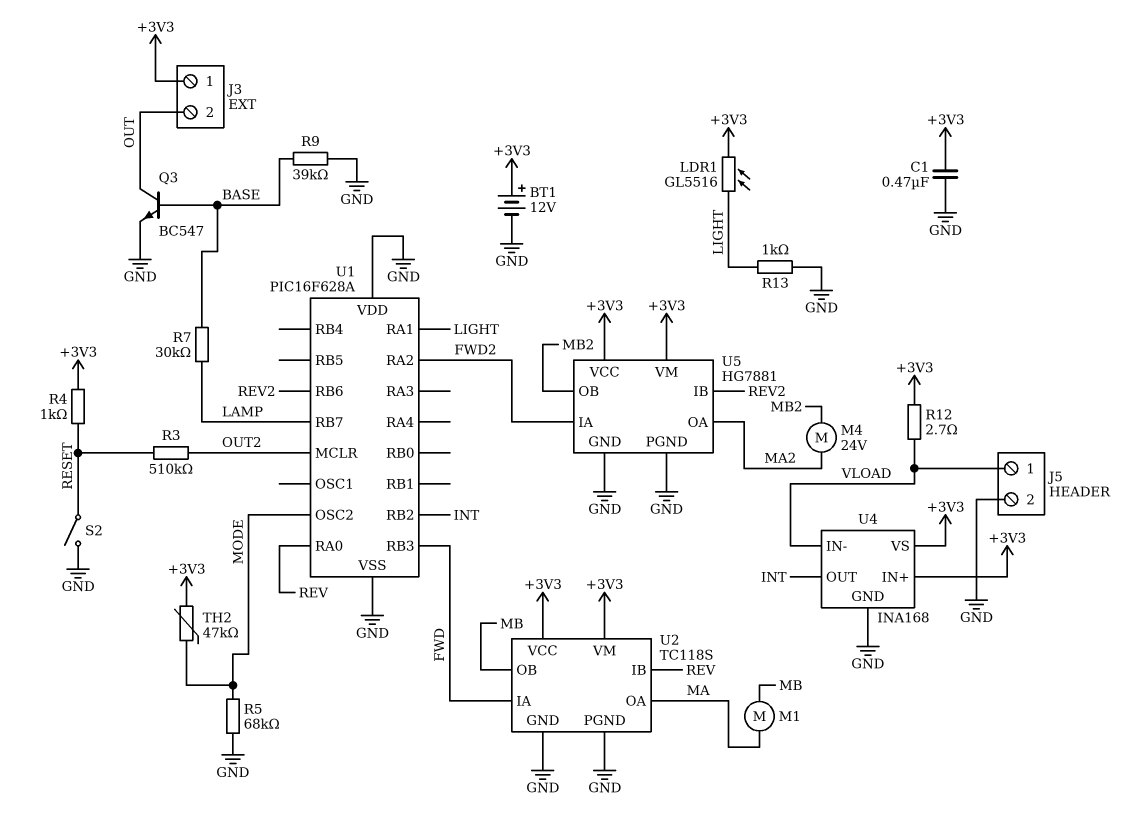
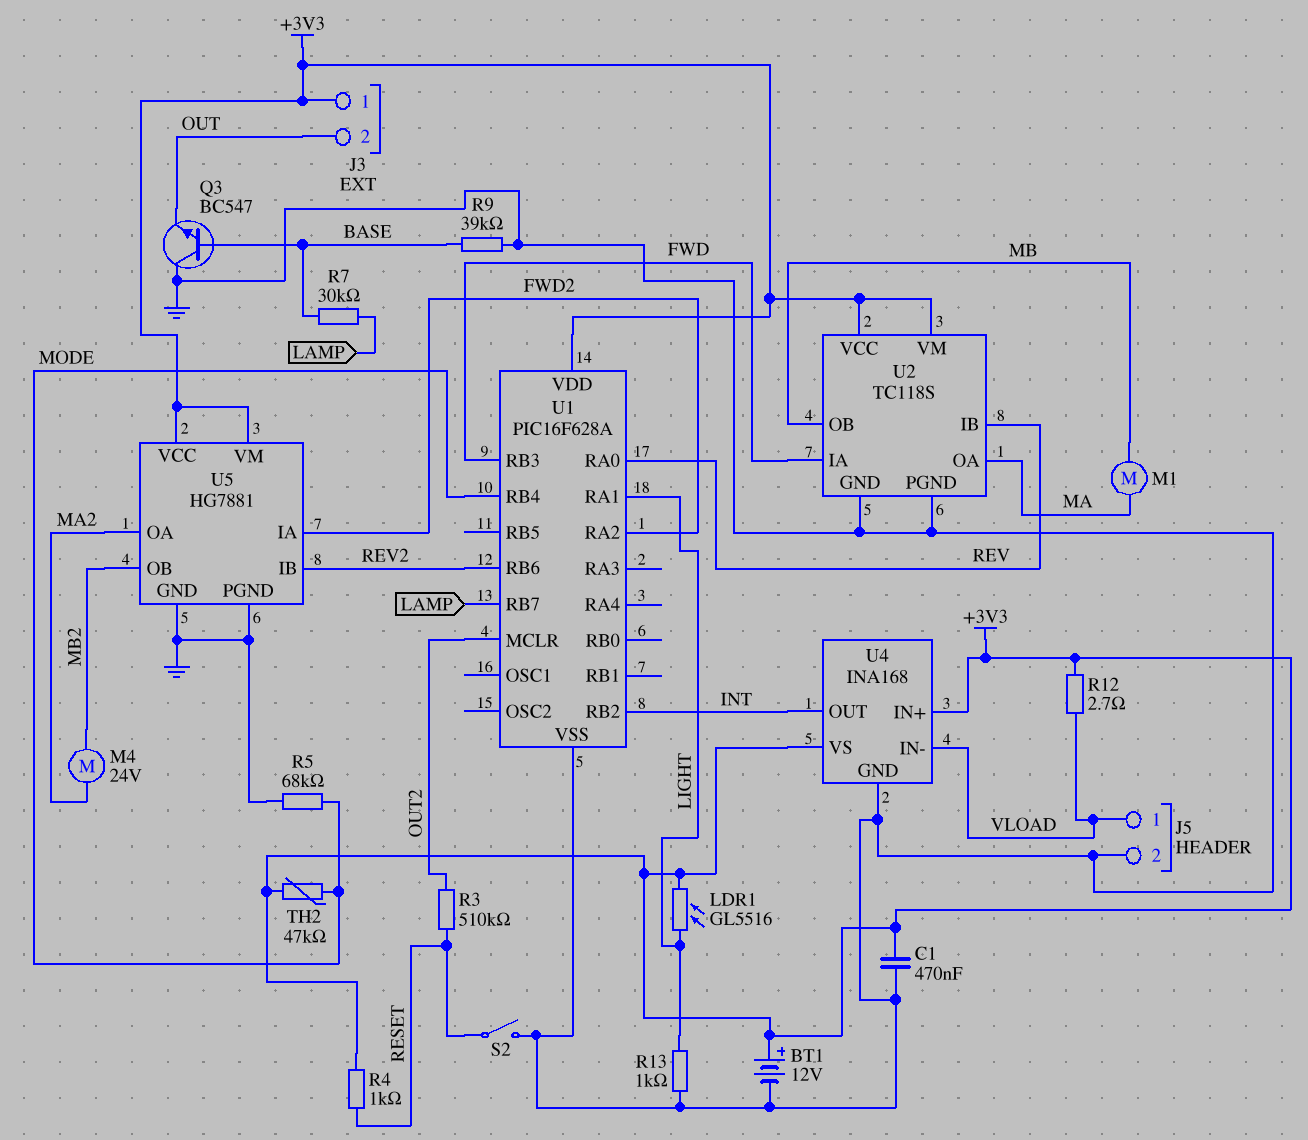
Q3: NPN BC547 (B BASE, C OUT, E GND) -> NPN BC547 (B BASE, C GND, E OUT)
U1 pin OSC2: MODE -> none
U1 pin RB4: none -> MODE
U1 pin VDD: GND -> +3V3

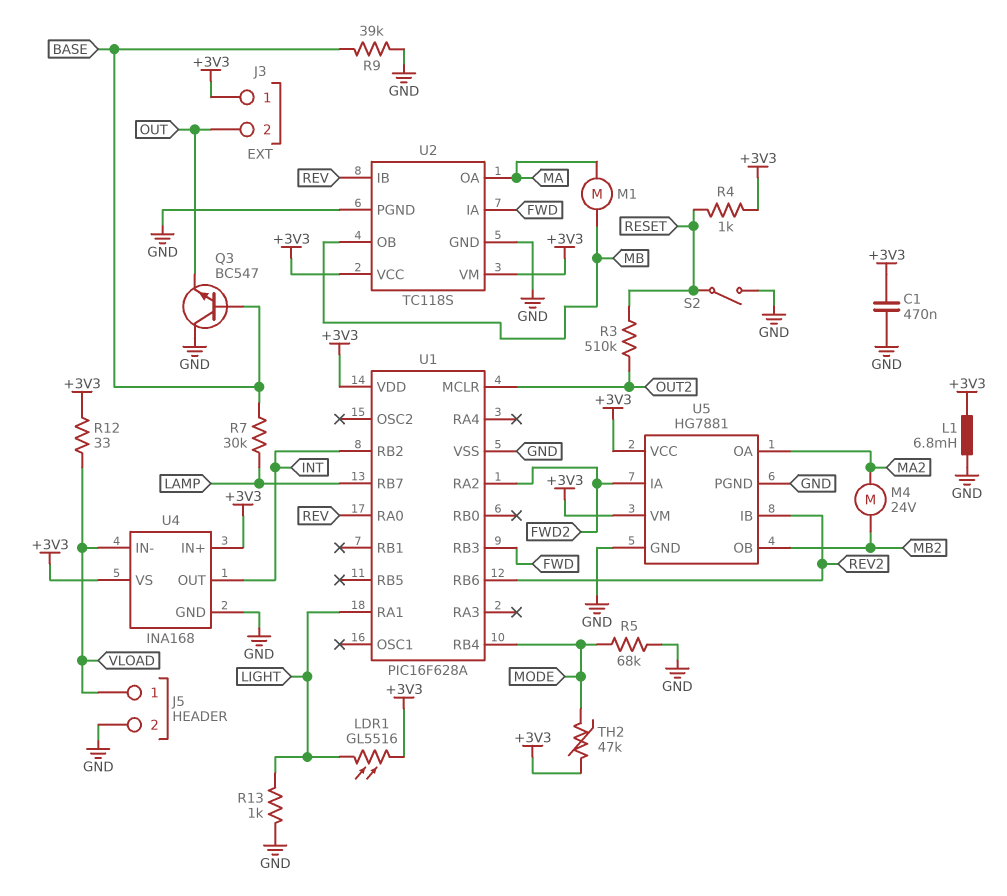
BT1: 12V (plus +3V3, minus GND) -> none
L1: none -> 6.8mH (+3V3, GND)
R12: 2.7 (+3V3, VLOAD) -> 33 (+3V3, VLOAD)

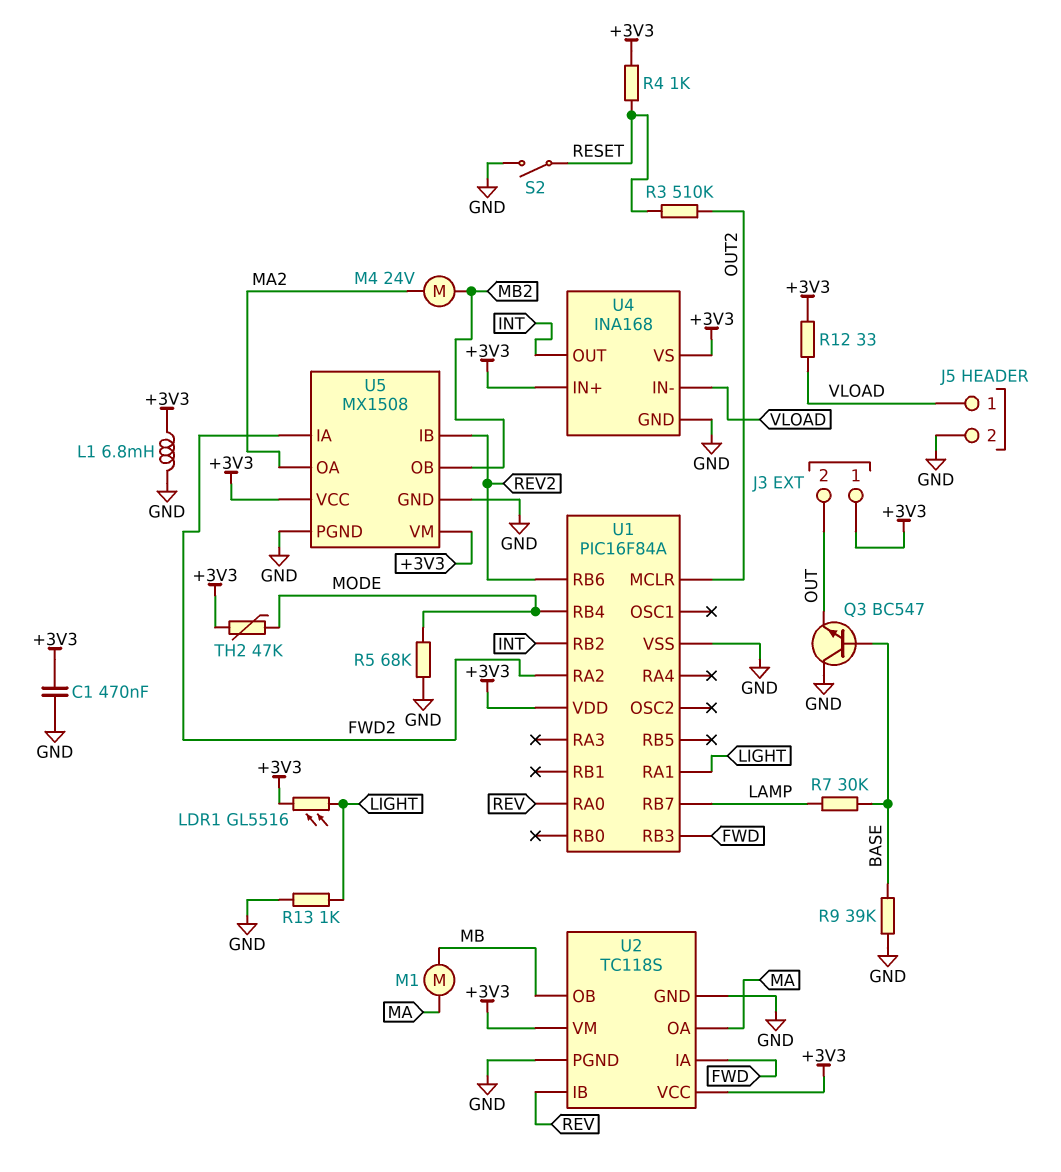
U1: PIC16F628A -> PIC16F84A
U5: HG7881 -> MX1508

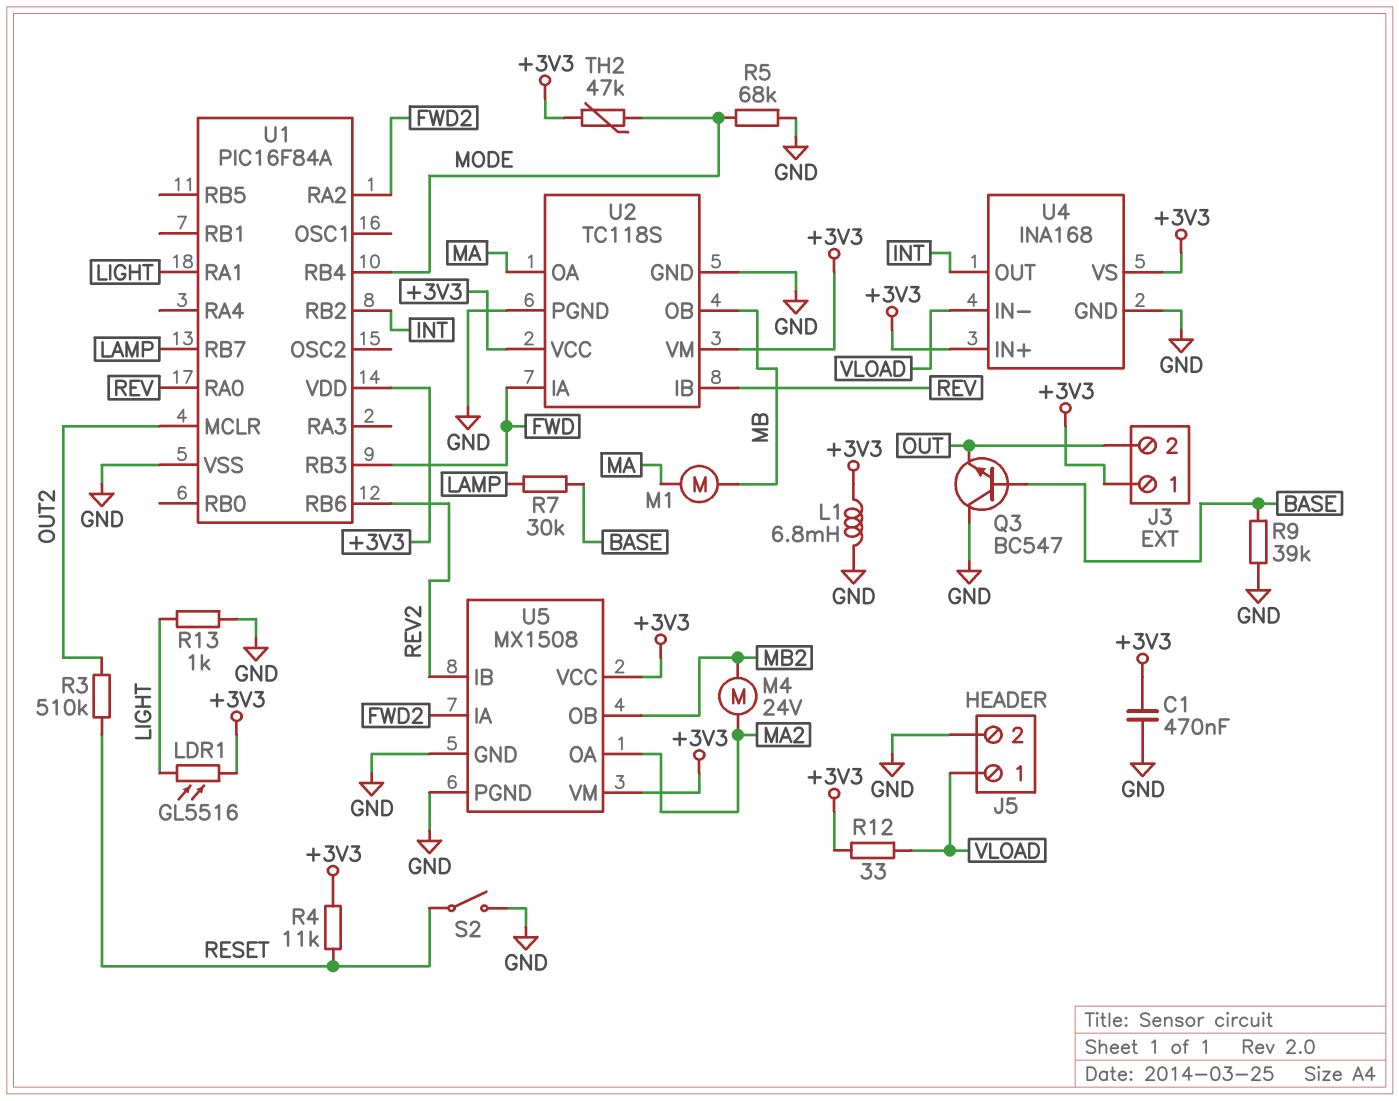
R4: 1k (+3V3, RESET) -> 11k (+3V3, RESET)

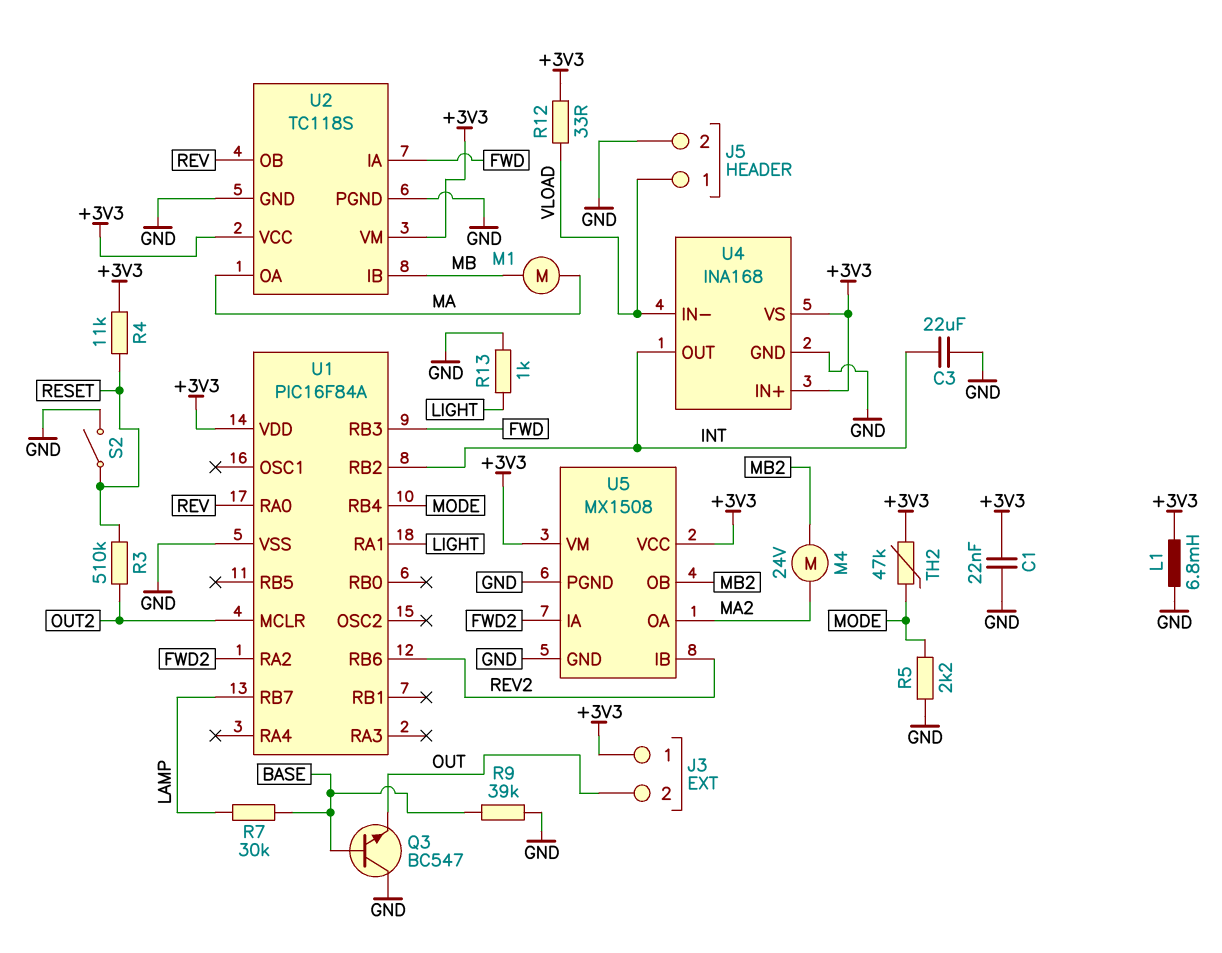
C1: 470nF (+3V3, GND) -> 22nF (+3V3, GND)
C3: none -> 22uF (GND, INT)
LDR1: GL5516 (+3V3, LIGHT) -> none
R5: 68k (GND, MODE) -> 2.2k (GND, MODE)
U2 pin IB: REV -> MB
U2 pin OB: MB -> REV

